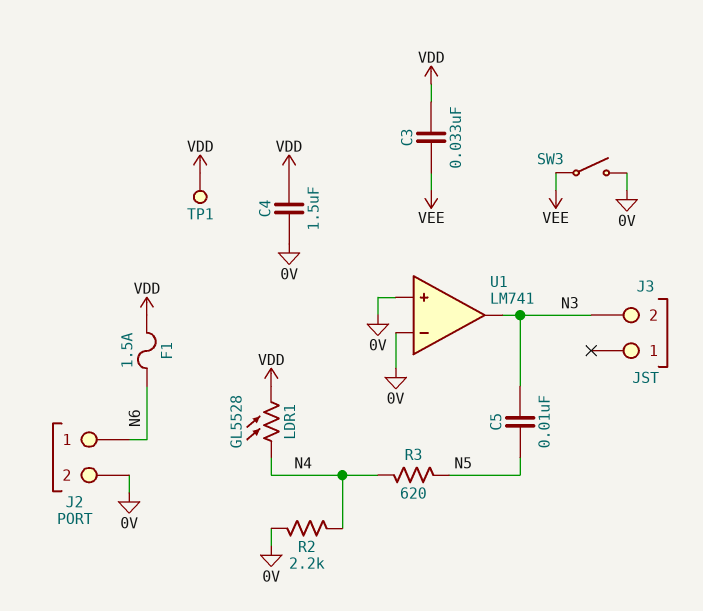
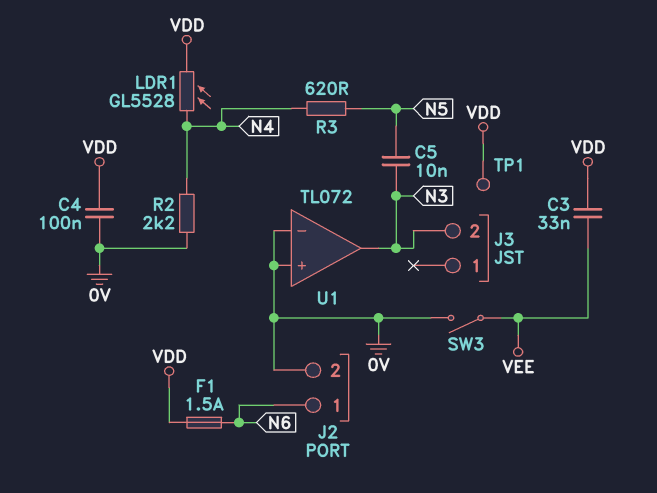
C4: 1.5uF (0V, VDD) -> 100nF (0V, VDD)
U1: LM741 -> TL072

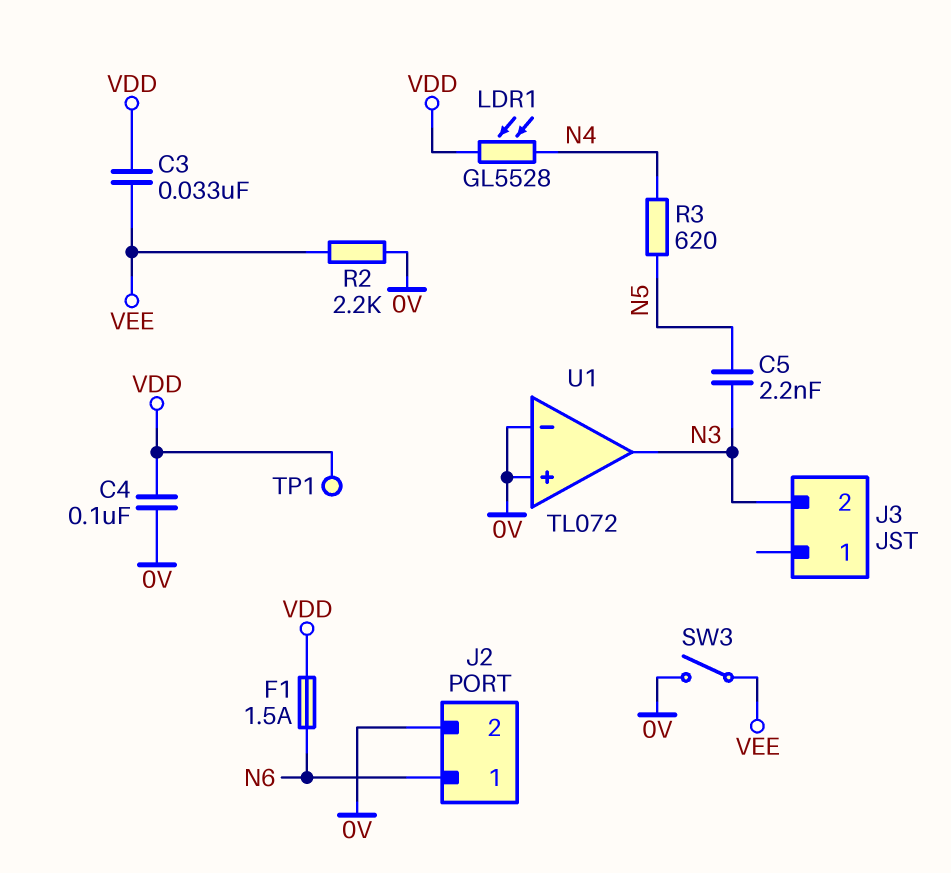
C5: 10nF (N3, N5) -> 2.2nF (N3, N5)
R2: 2.2k (0V, N4) -> 2.2k (0V, VEE)

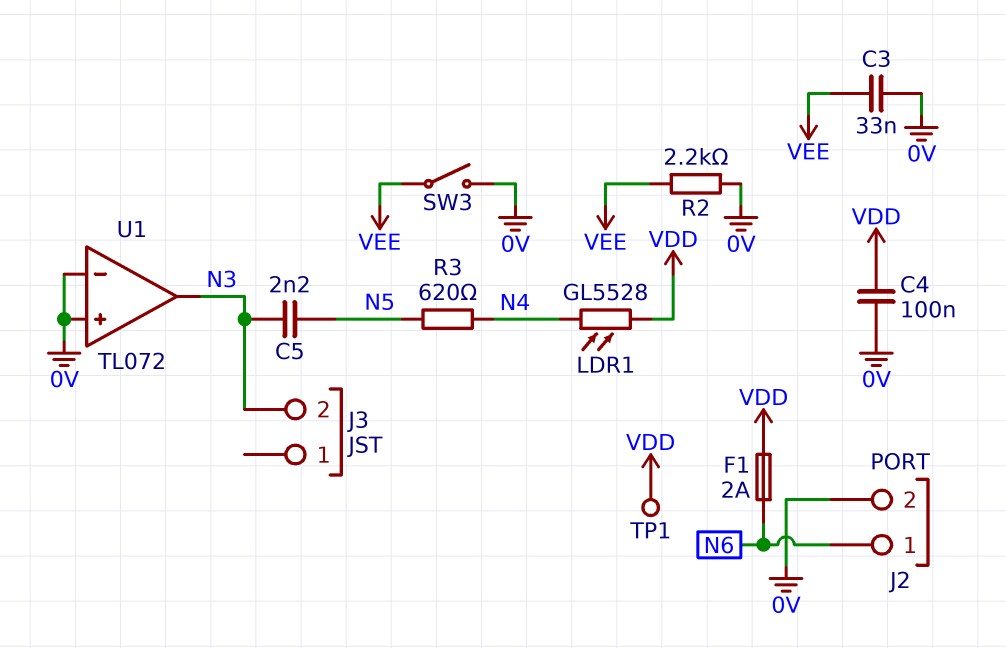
C3: 33nF (VDD, VEE) -> 33nF (0V, VEE)
F1: 1.5A (N6, VDD) -> 2A (N6, VDD)

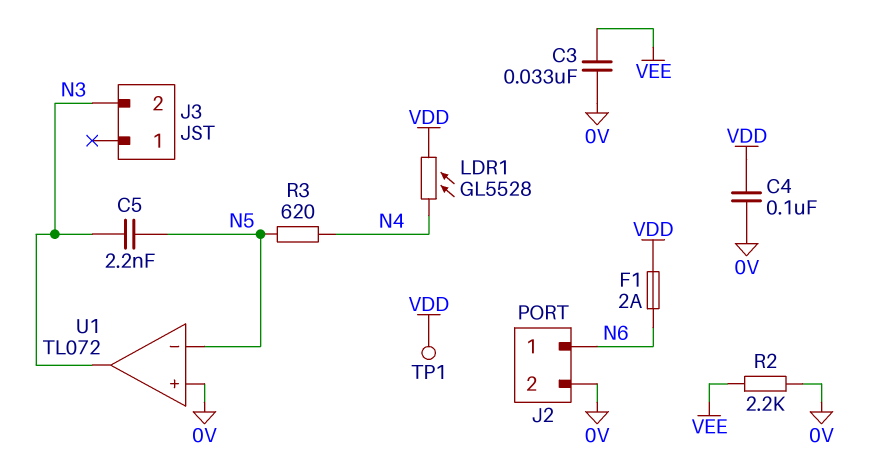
SW3: switch (0V, VEE) -> none
U1 pin in-: 0V -> N5

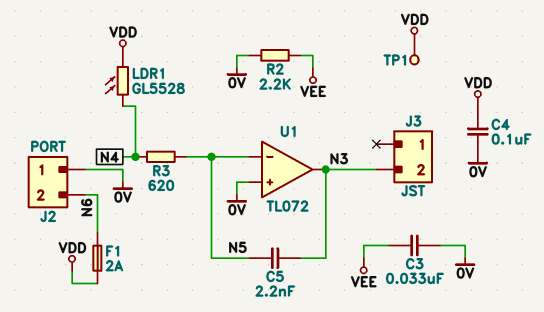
J2 pin 1: N6 -> 0V
J2 pin 2: 0V -> N6

